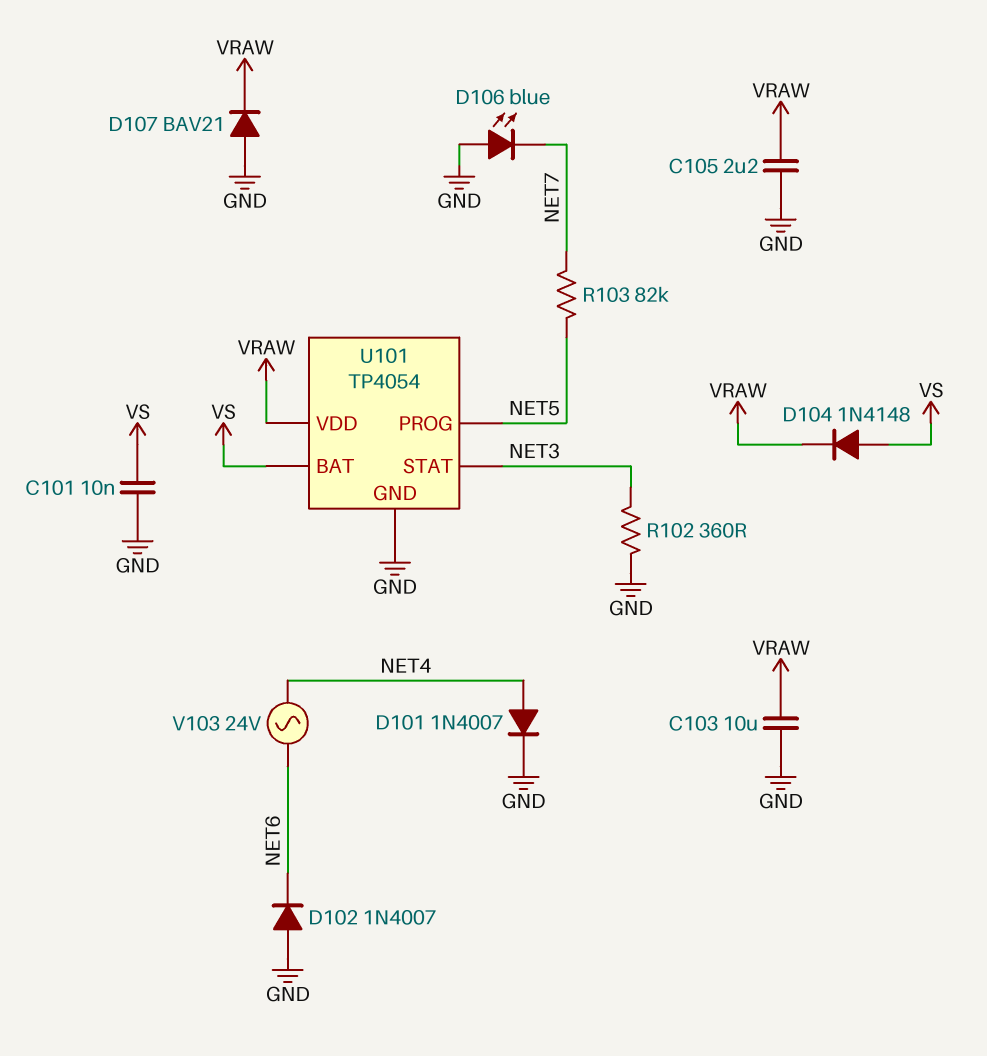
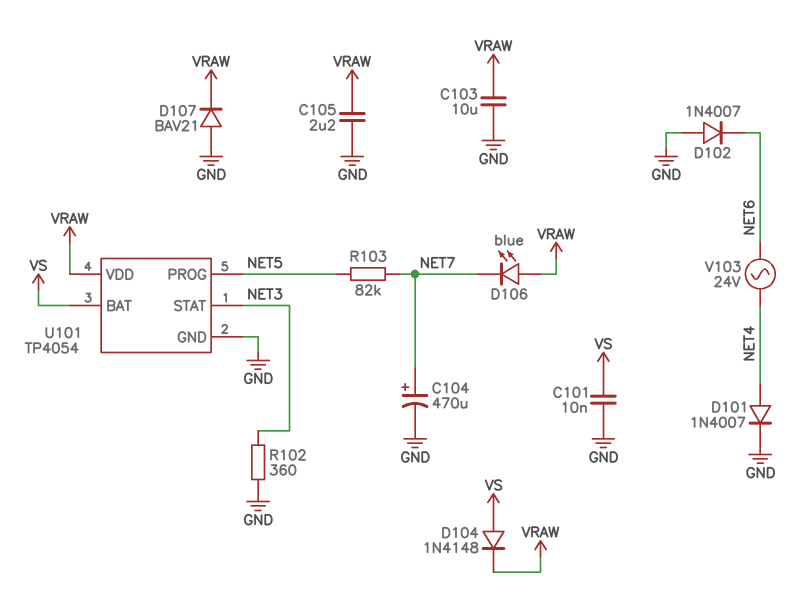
C104: none -> 470uF (plus NET7, minus GND)
D106: LED blue (A GND, K NET7) -> LED blue (A VRAW, K NET7)

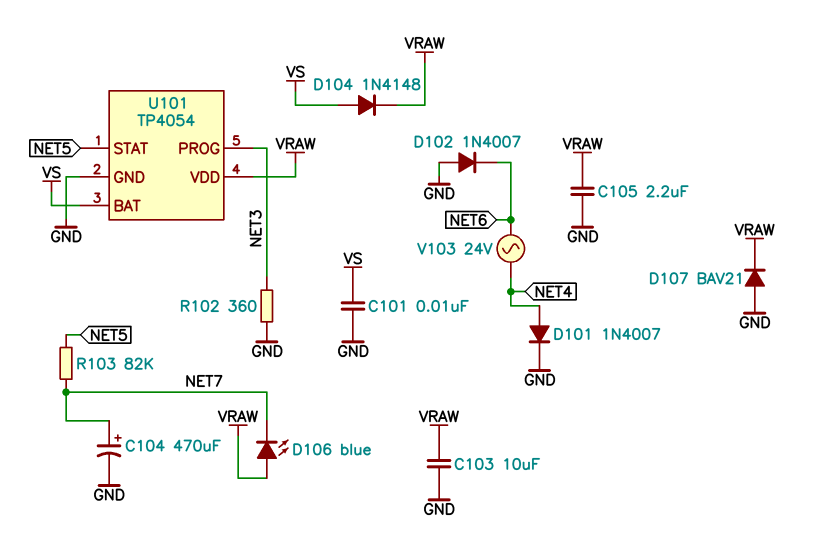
U101 pin PROG: NET5 -> NET3
U101 pin STAT: NET3 -> NET5

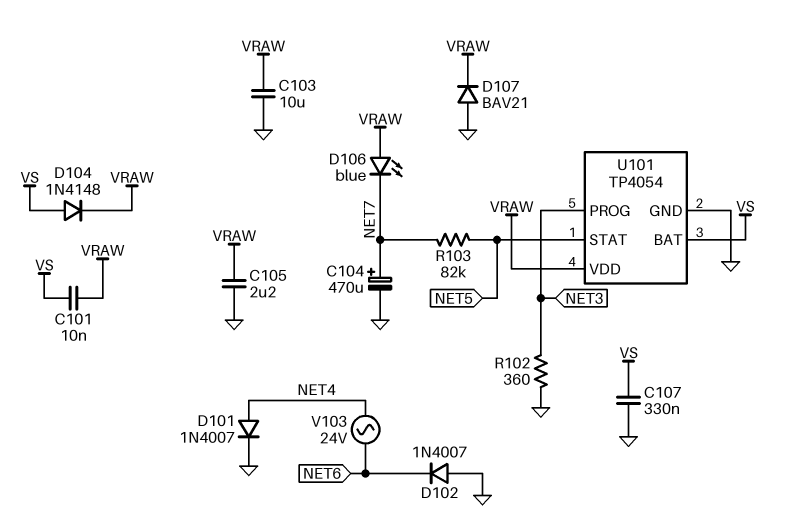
C101: 10nF (GND, VS) -> 10nF (VRAW, VS)
C107: none -> 330nF (GND, VS)

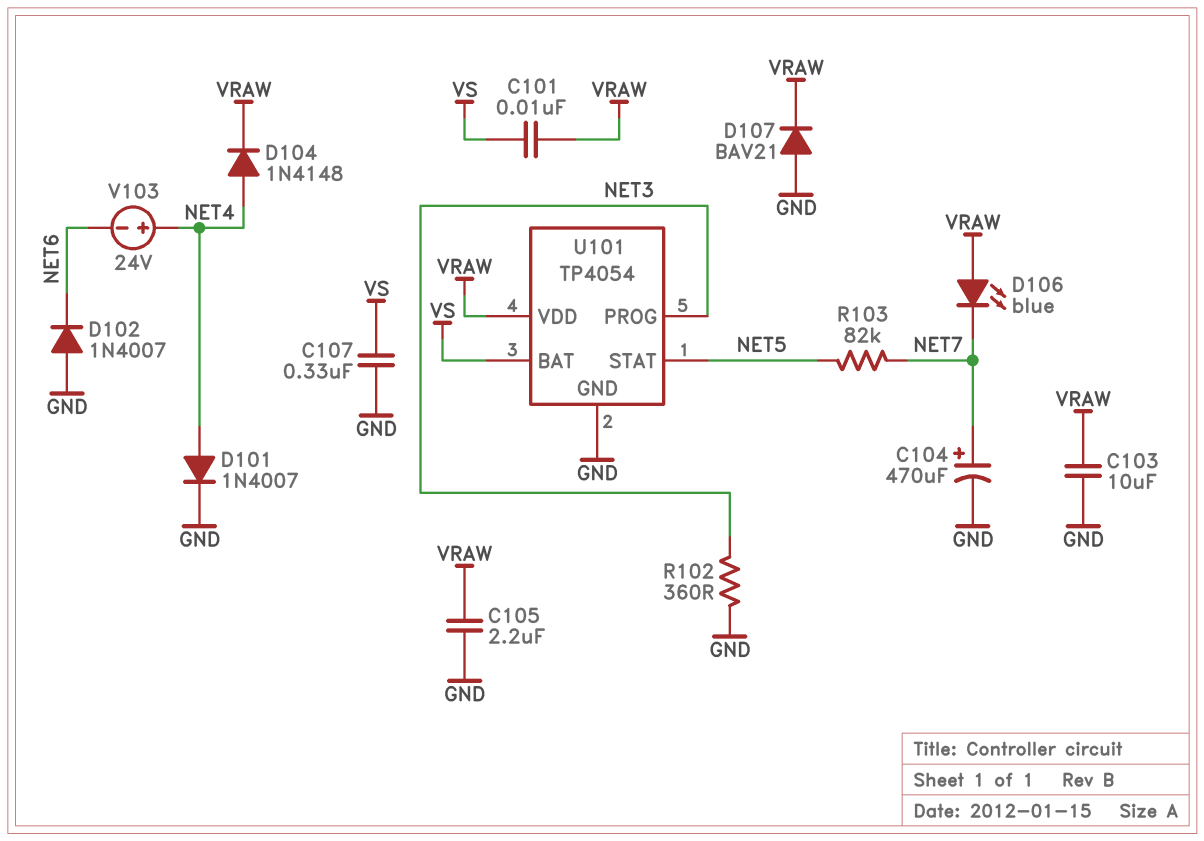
D104: diode 1N4148 (A VS, K VRAW) -> diode 1N4148 (A NET4, K VRAW)
V103: AC 24V (NET4, NET6) -> 24V (plus NET4, minus NET6)

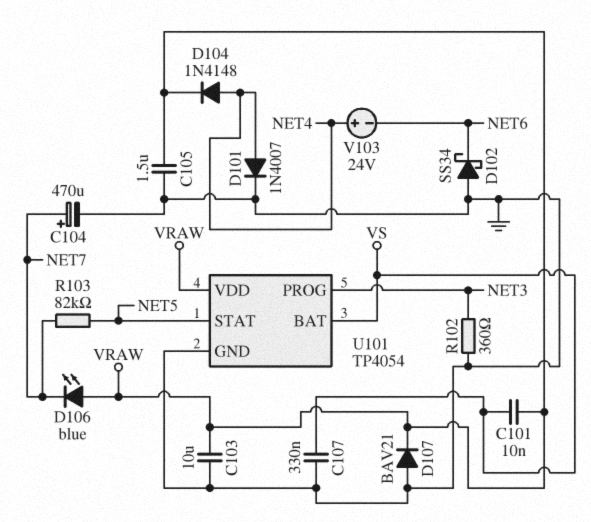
C105: 2.2uF (GND, VRAW) -> 1.5uF (GND, VRAW)
D102: diode 1N4007 (A GND, K NET6) -> schottky SS34 (A GND, K NET6)

